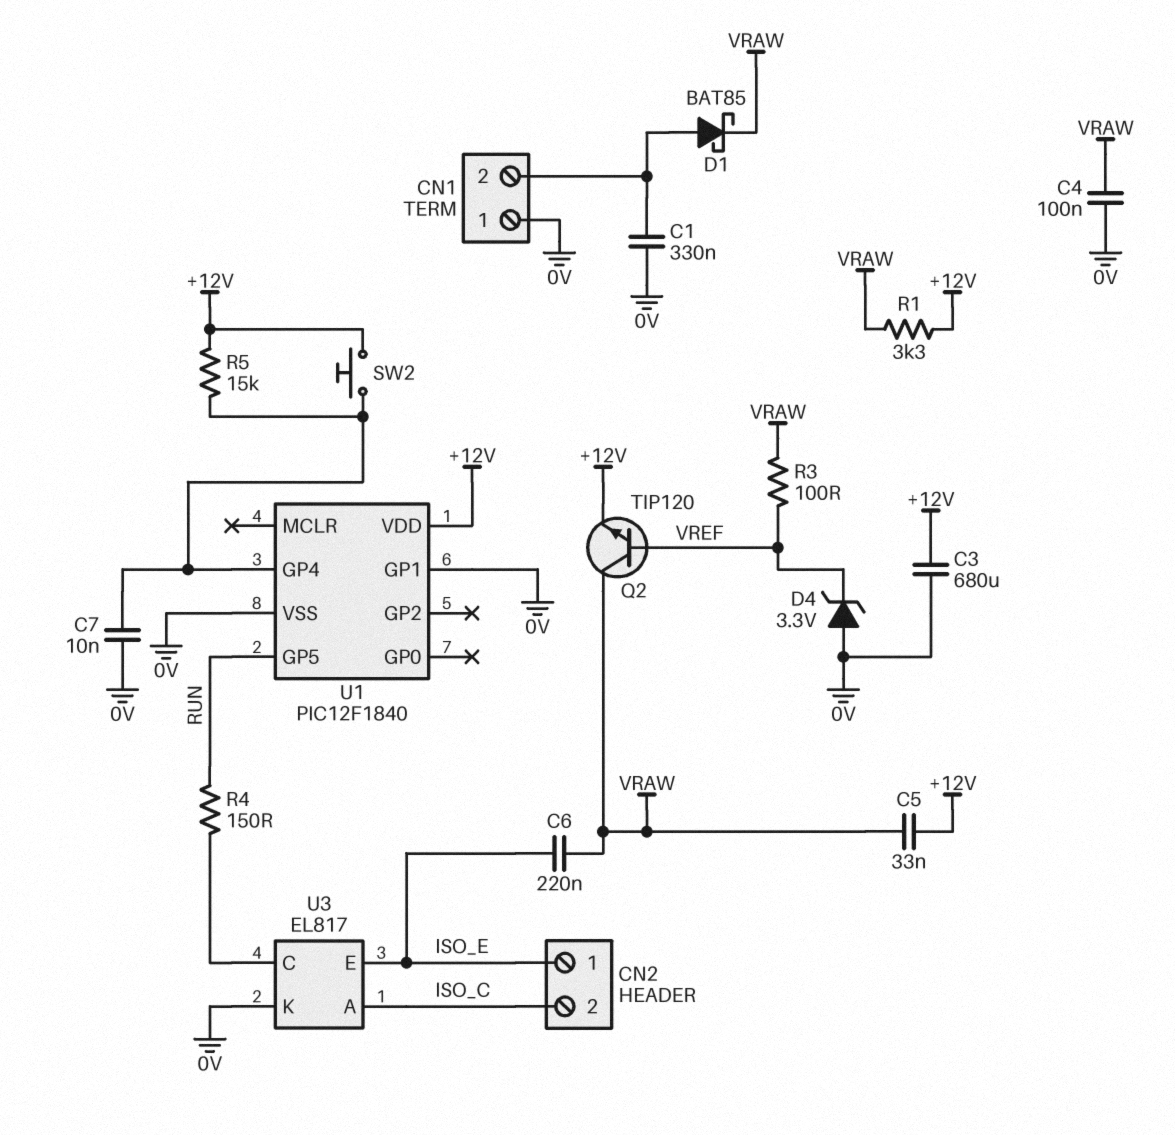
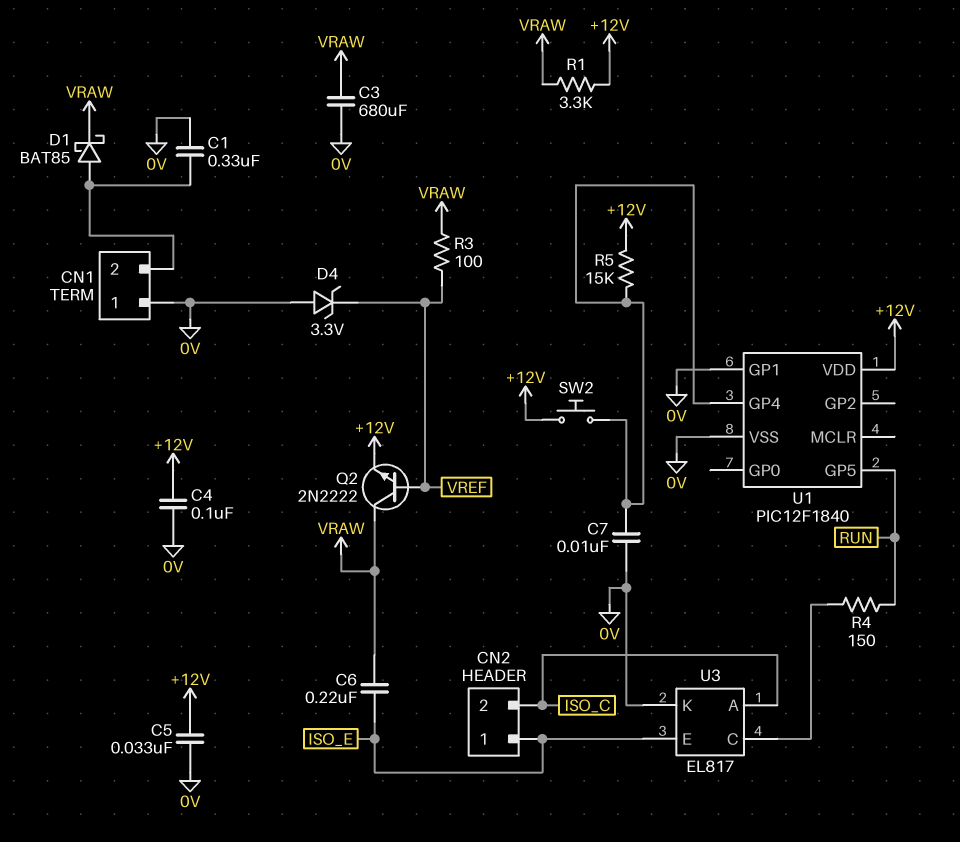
C3: 680uF (+12V, 0V) -> 680uF (0V, VRAW)
C4: 100nF (0V, VRAW) -> 100nF (+12V, 0V)
C5: 33nF (+12V, VRAW) -> 33nF (+12V, 0V)
Q2: NPN TIP120 (B VREF, C VRAW, E +12V) -> NPN 2N2222 (B VREF, C VRAW, E +12V)

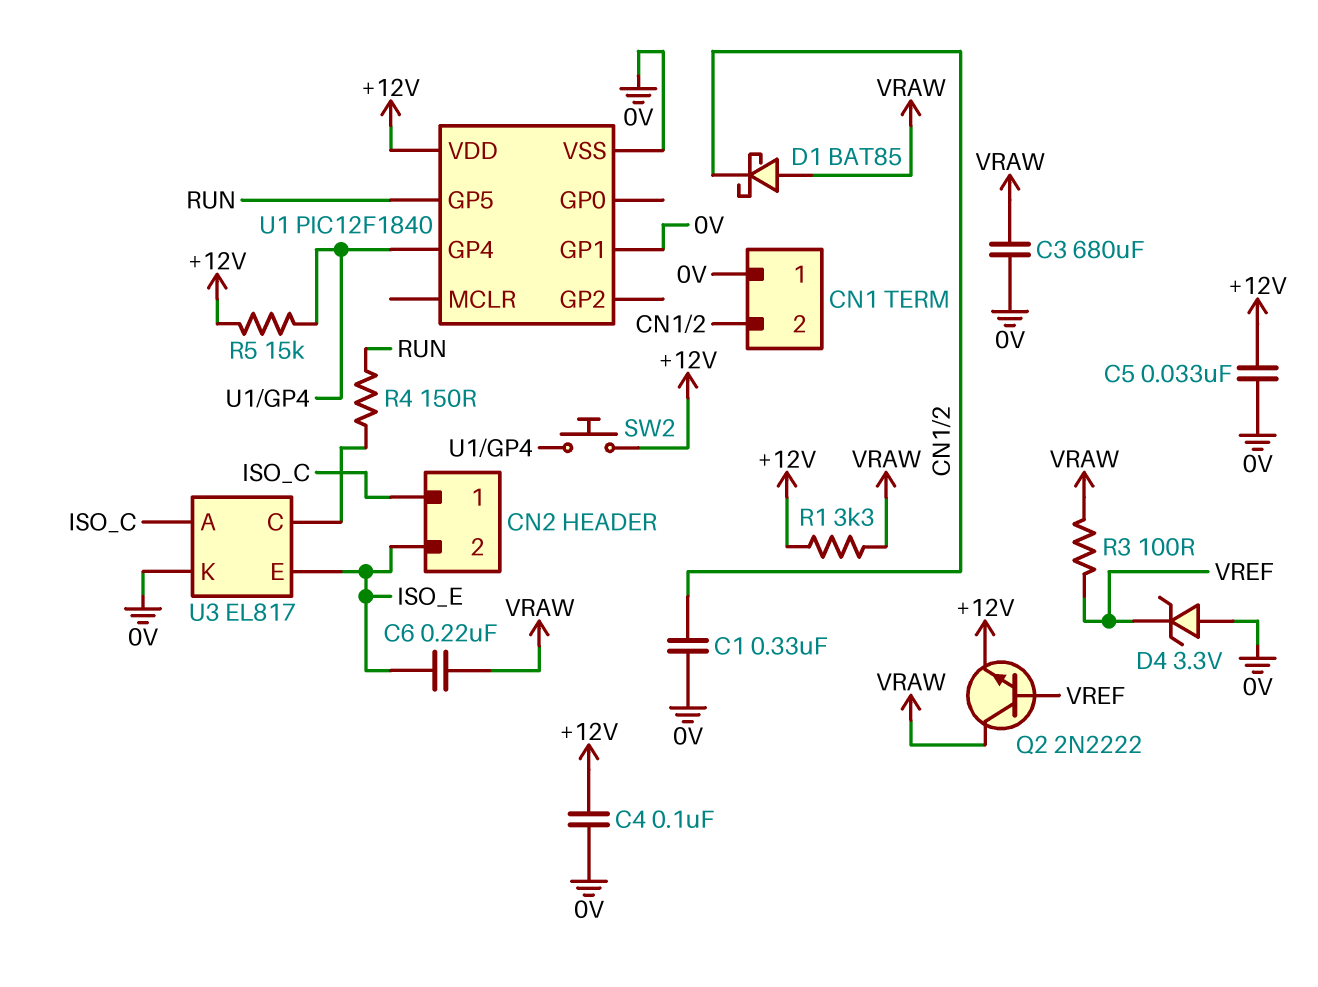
C7: 10nF (0V, U1/GP4) -> none
CN2 pin 1: ISO_E -> ISO_C
CN2 pin 2: ISO_C -> ISO_E
D1: schottky BAT85 (A CN1/2, K VRAW) -> schottky BAT85 (A VRAW, K CN1/2)

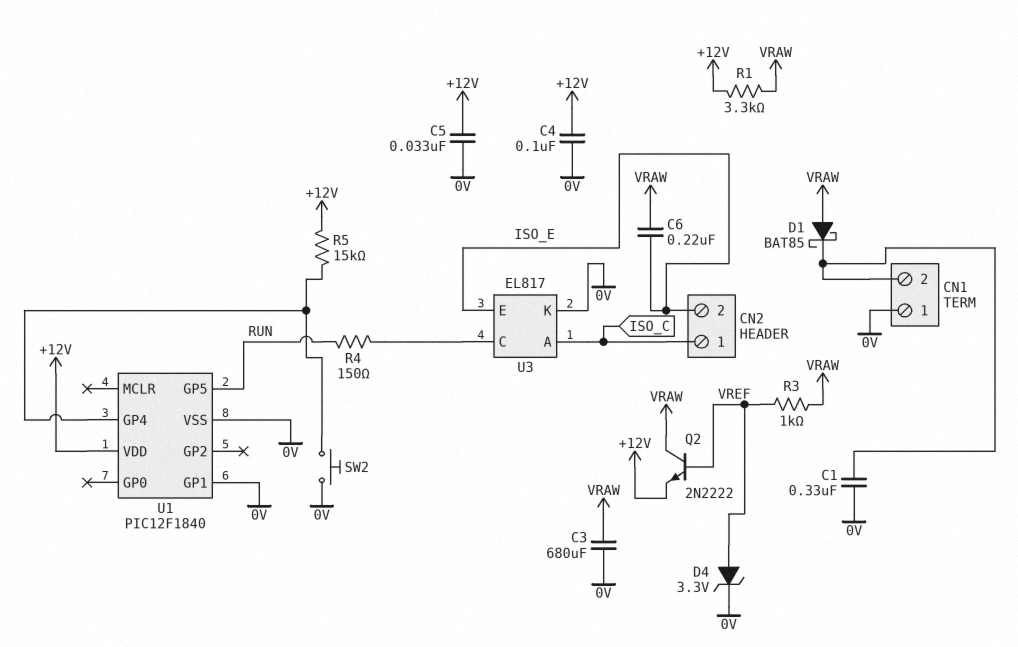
D4: zener 3.3V (A 0V, K VREF) -> zener 3.3V (A VREF, K 0V)
R3: 100 (VRAW, VREF) -> 1k (VRAW, VREF)
SW2: button (+12V, U1/GP4) -> button (0V, U1/GP4)

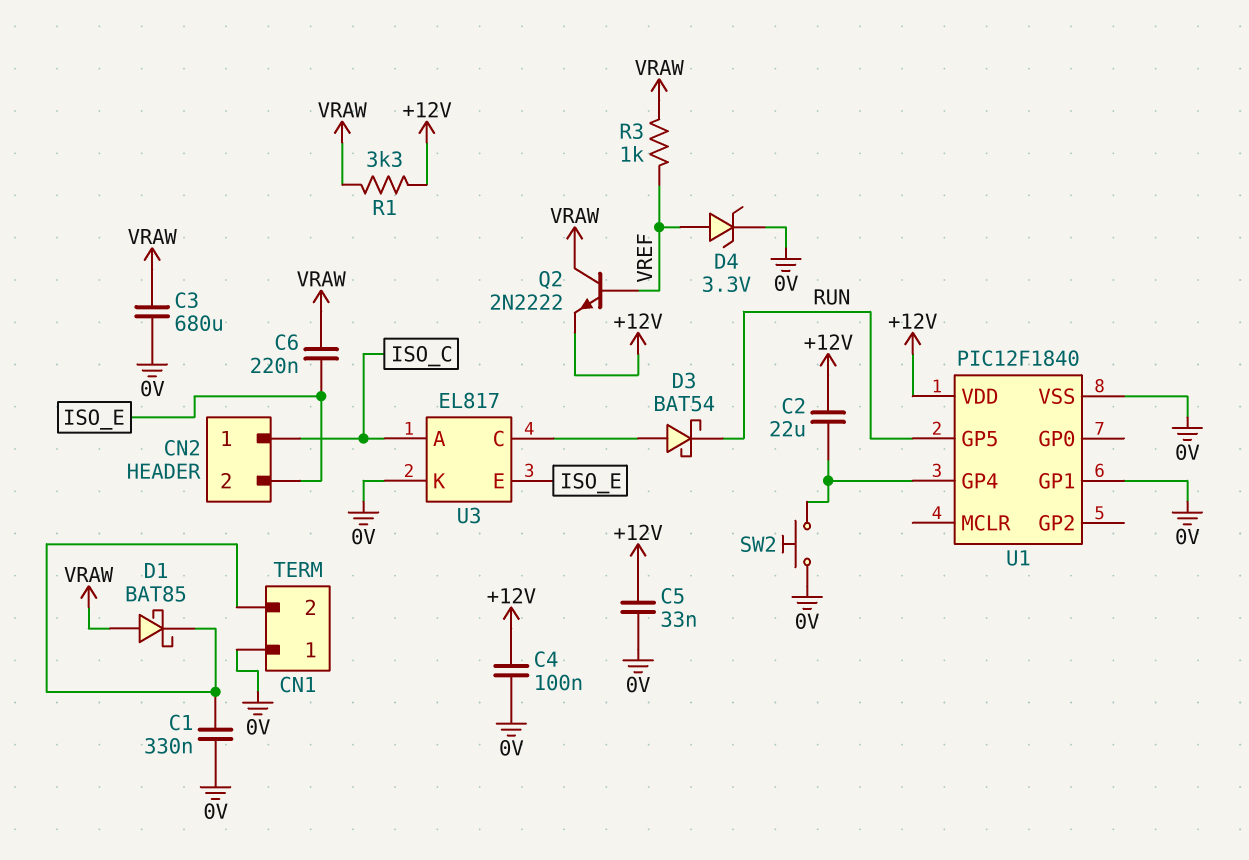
C2: none -> 22uF (+12V, U1/GP4)
D3: none -> schottky BAT54 (A U3/C, K RUN)
R4: 150 (RUN, U3/C) -> none
R5: 15k (+12V, U1/GP4) -> none

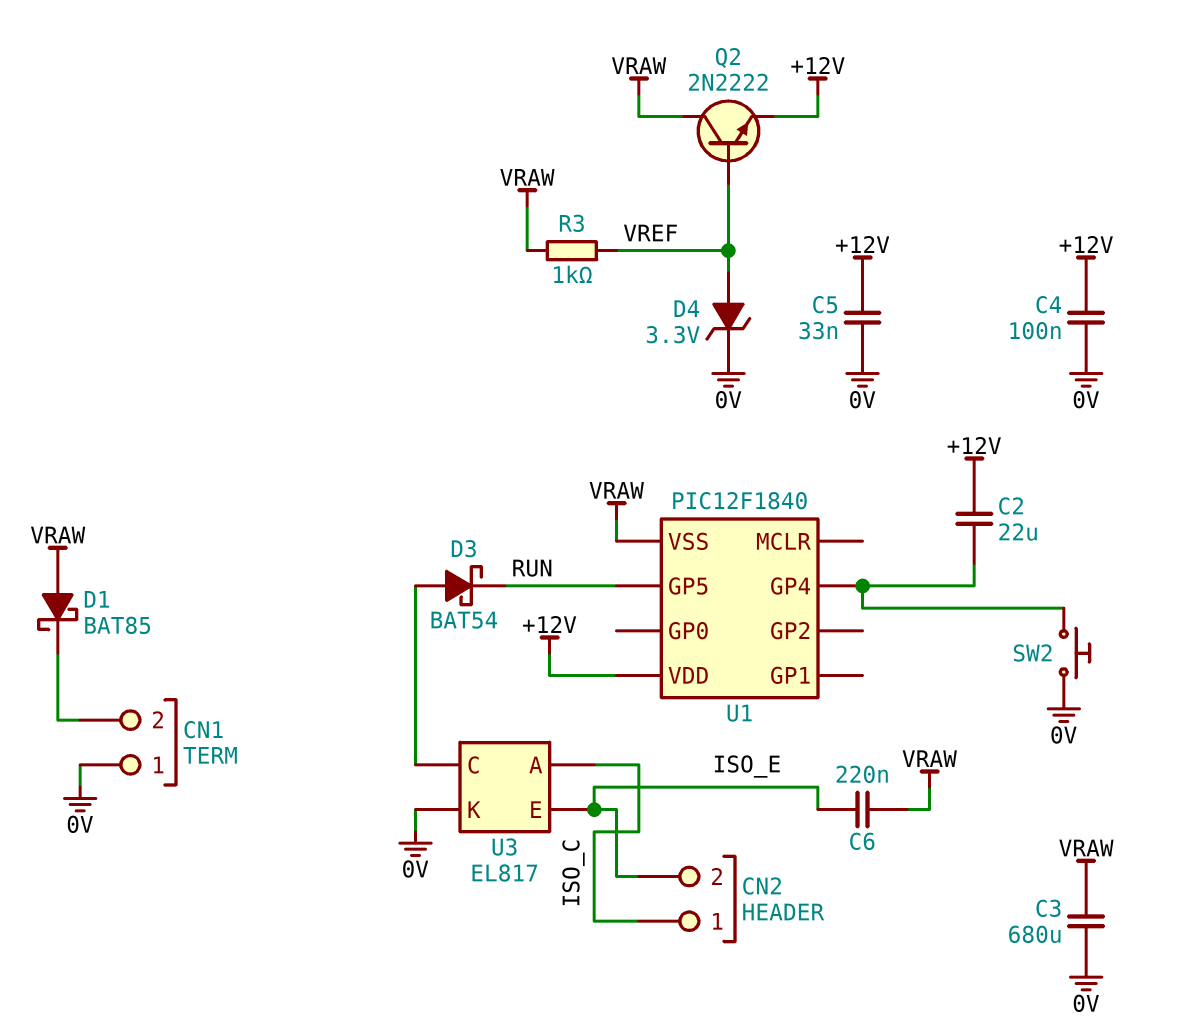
C1: 330nF (0V, CN1/2) -> none
R1: 3.3k (+12V, VRAW) -> none
U1 pin GP1: 0V -> none
U1 pin VSS: 0V -> VRAW

